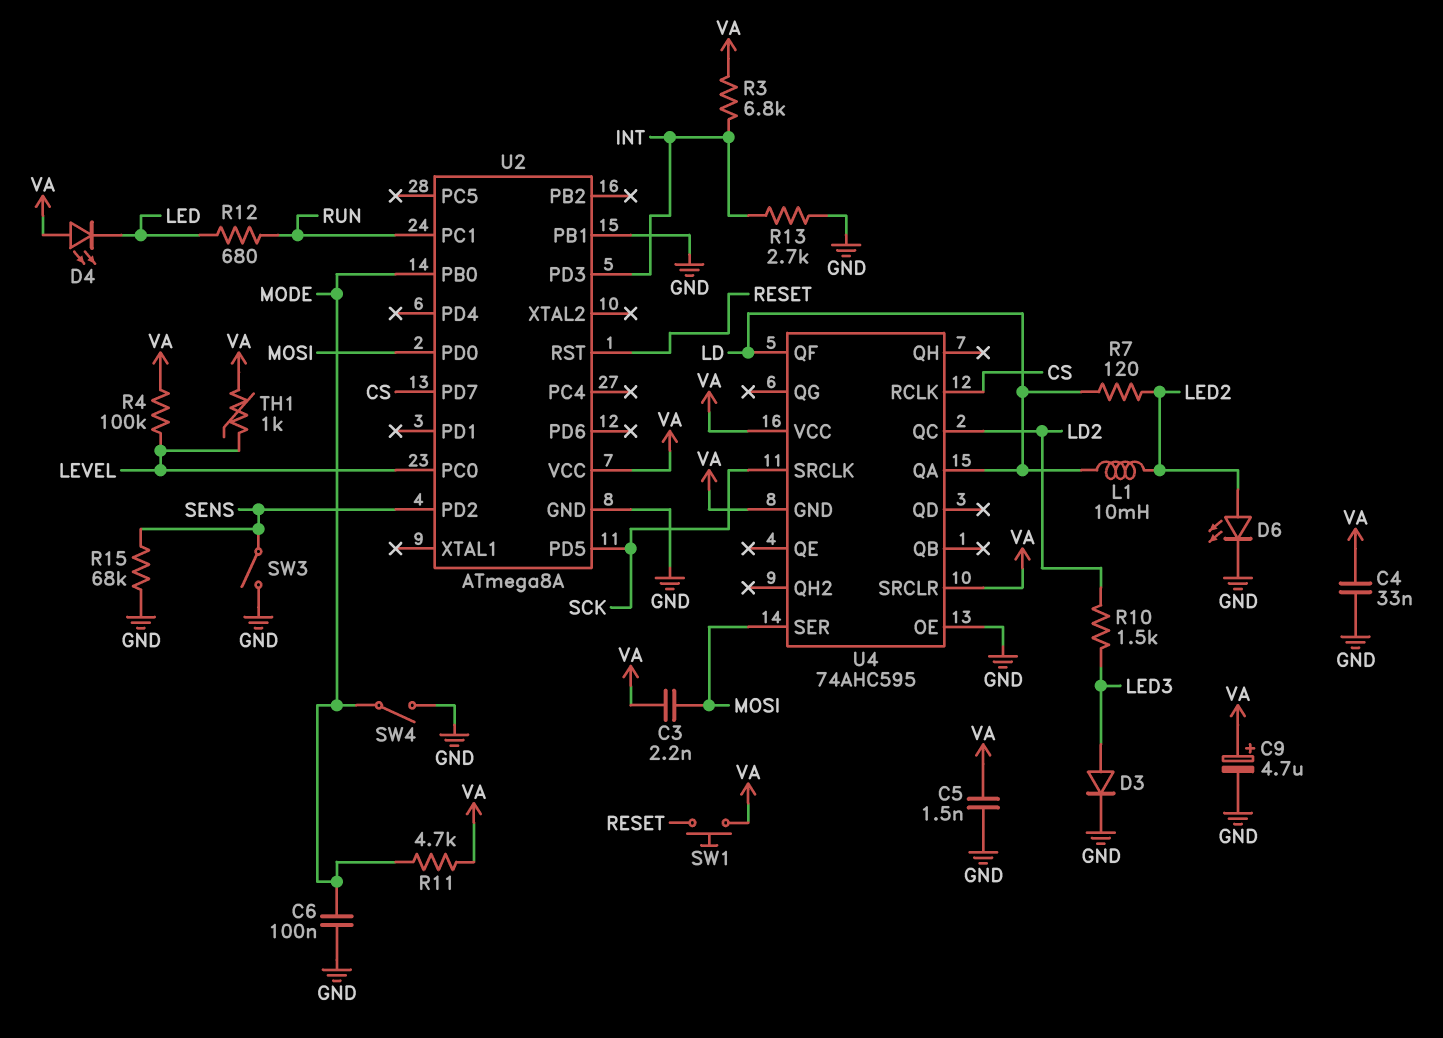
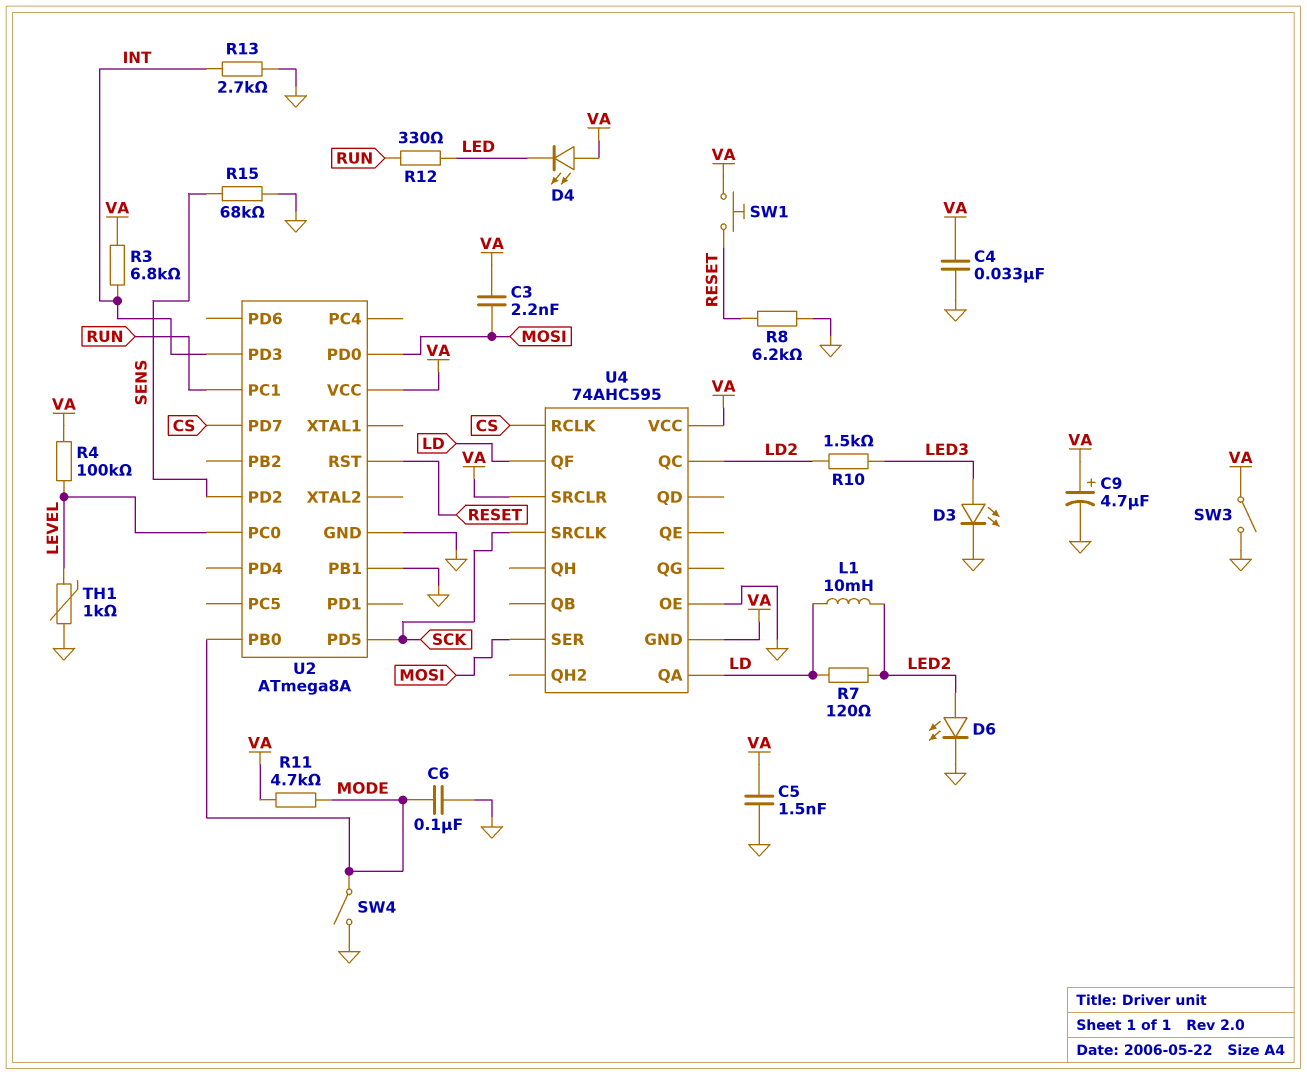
D3: diode (A LED3, K GND) -> LED (A LED3, K GND)
R8: none -> 6.2k (GND, RESET)
R12: 680 (LED, RUN) -> 330 (LED, RUN)
SW3: switch (GND, SENS) -> switch (GND, VA)
TH1: 1k (LEVEL, VA) -> 1k (GND, LEVEL)

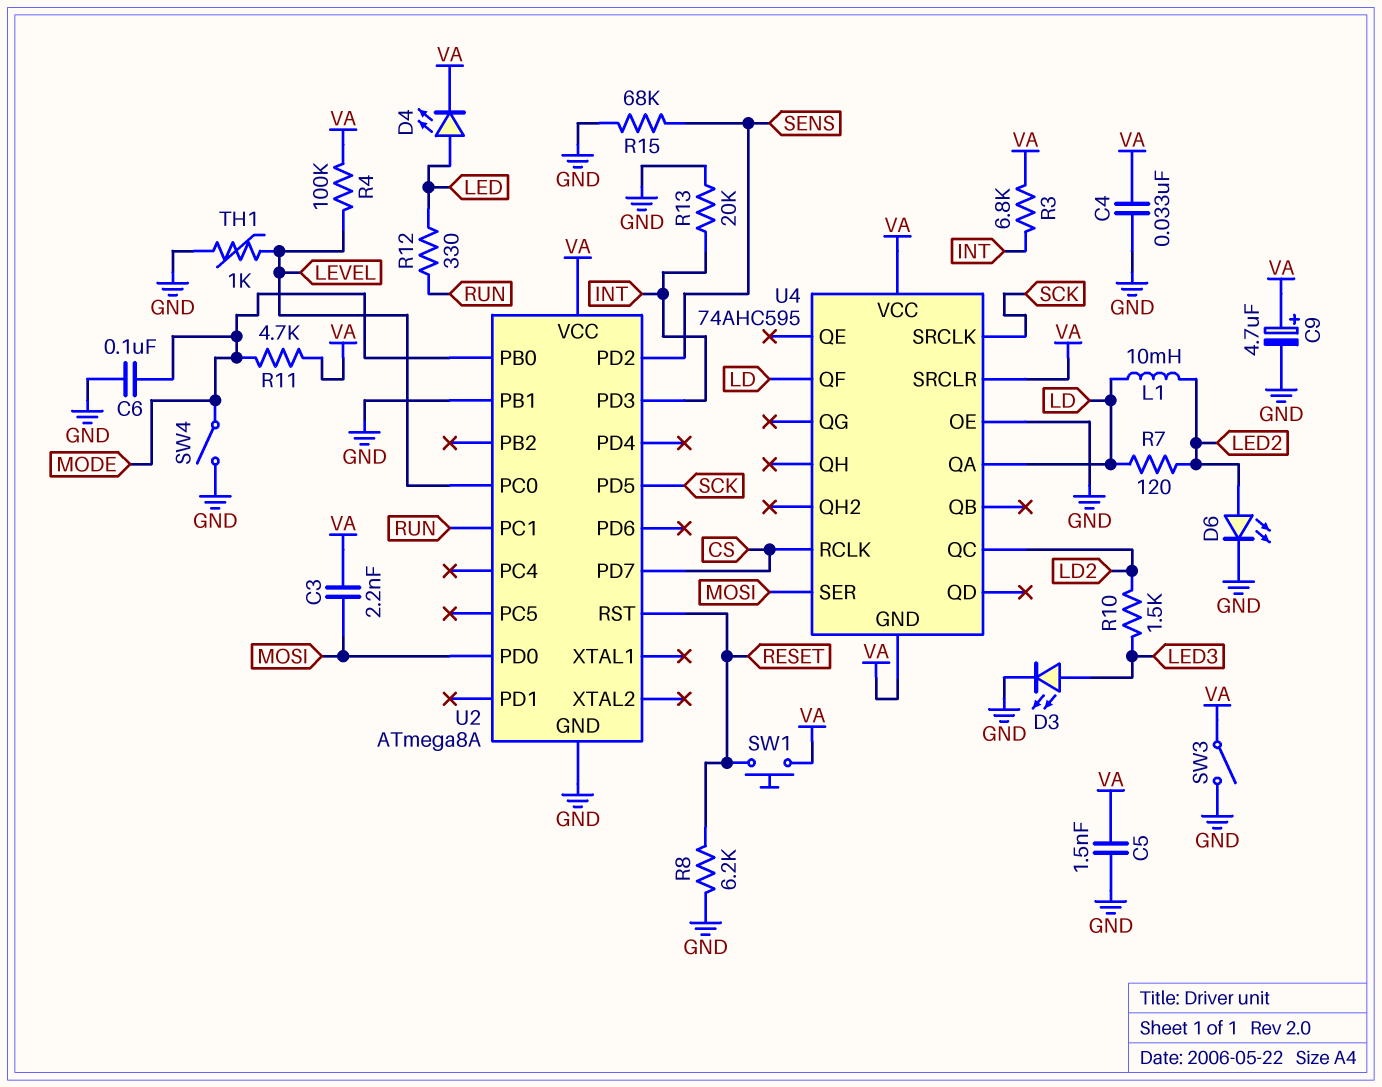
D4: LED (A VA, K LED) -> LED (A LED, K VA)
R13: 2.7k (GND, INT) -> 20k (GND, INT)

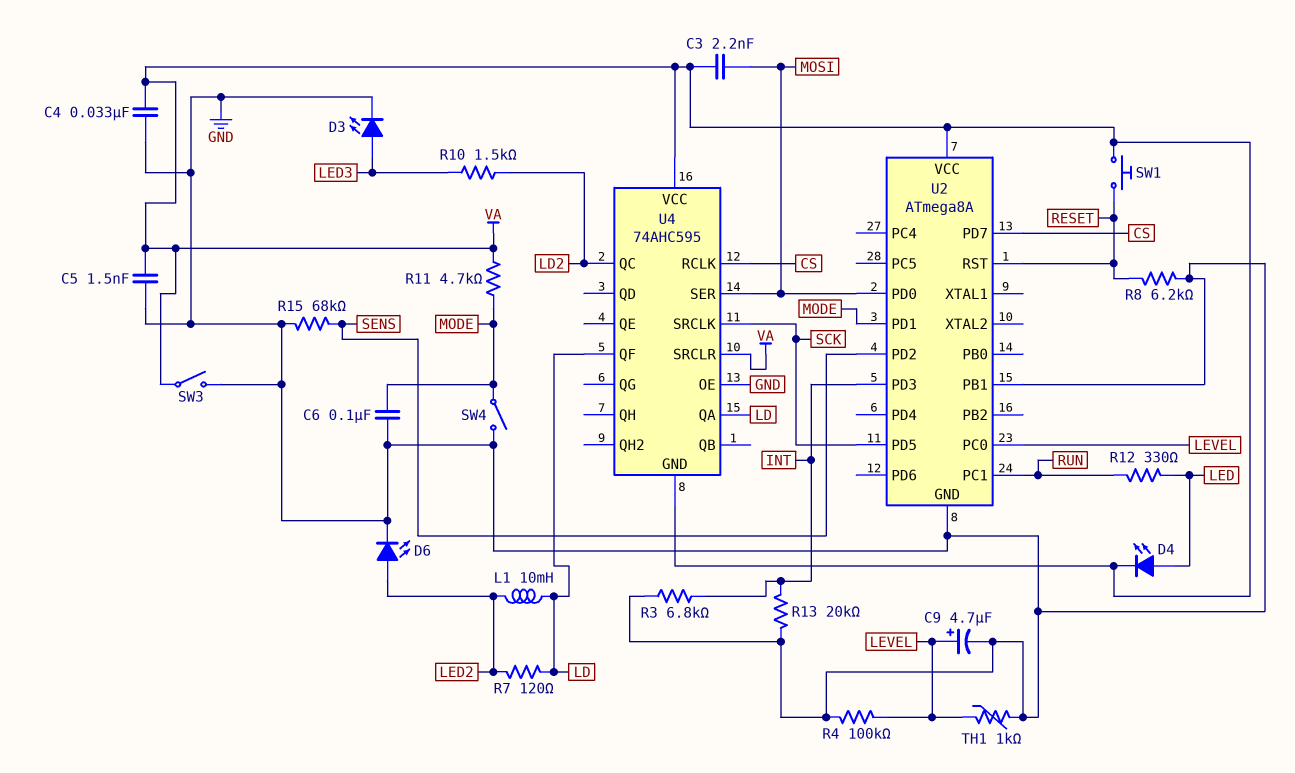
C9: 4.7uF (plus VA, minus GND) -> 4.7uF (plus LEVEL, minus GND)
R3: 6.8k (INT, VA) -> 6.8k (GND, INT)
R4: 100k (LEVEL, VA) -> 100k (GND, LEVEL)
U2 pin PB0: MODE -> none
U2 pin PD1: none -> MODE

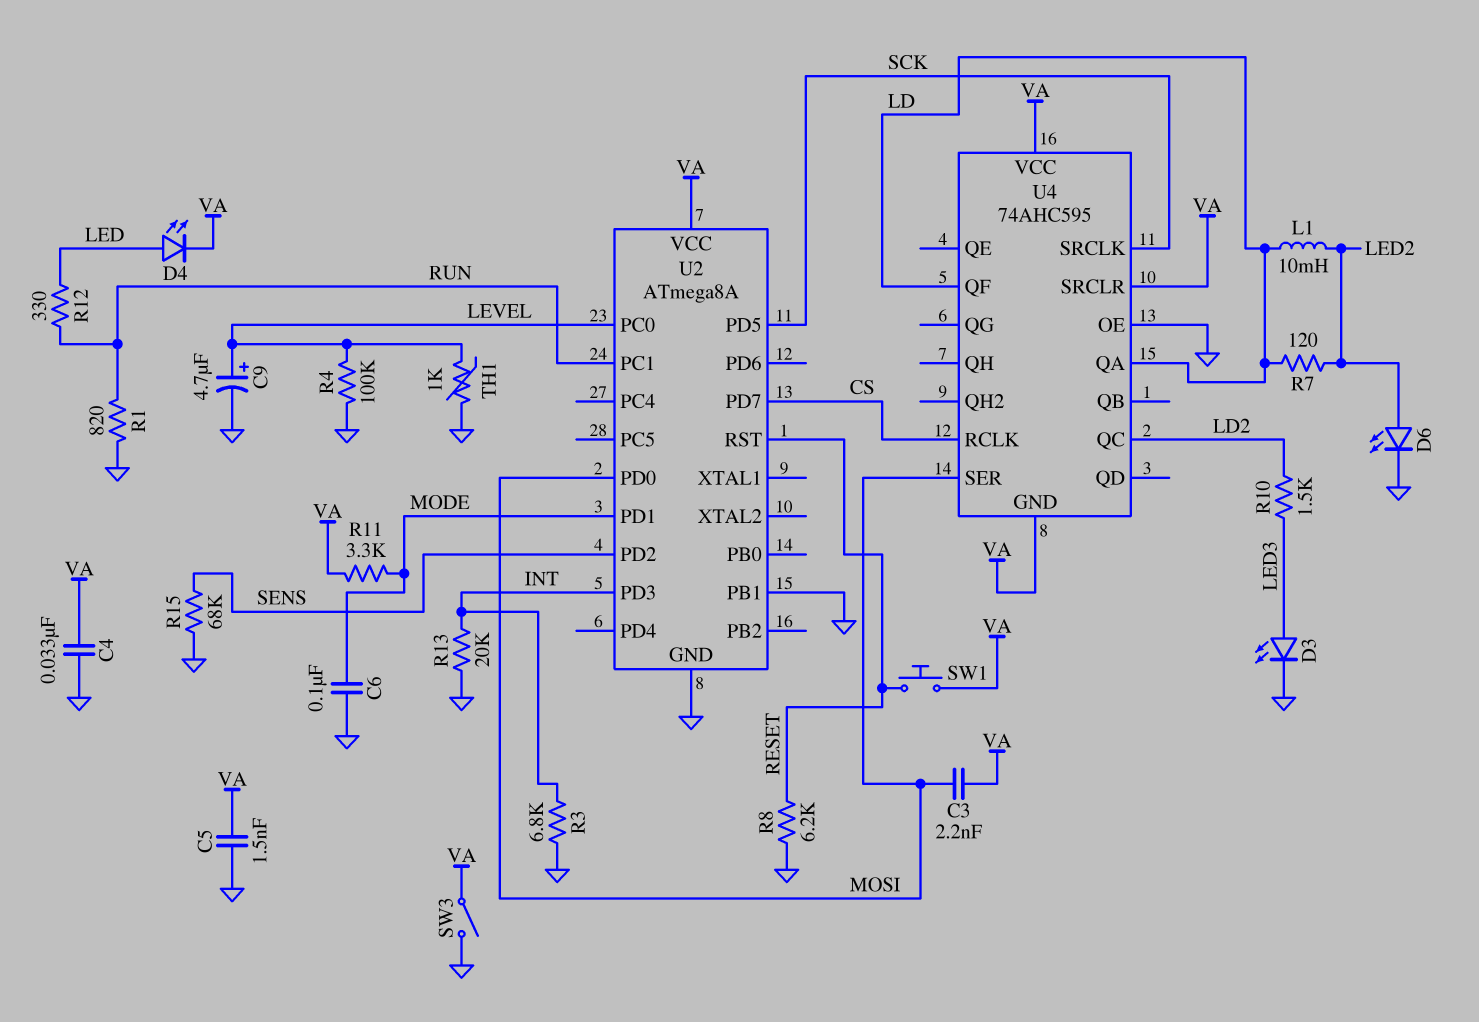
R1: none -> 820 (GND, RUN)
R11: 4.7k (MODE, VA) -> 3.3k (MODE, VA)
SW4: switch (GND, MODE) -> none

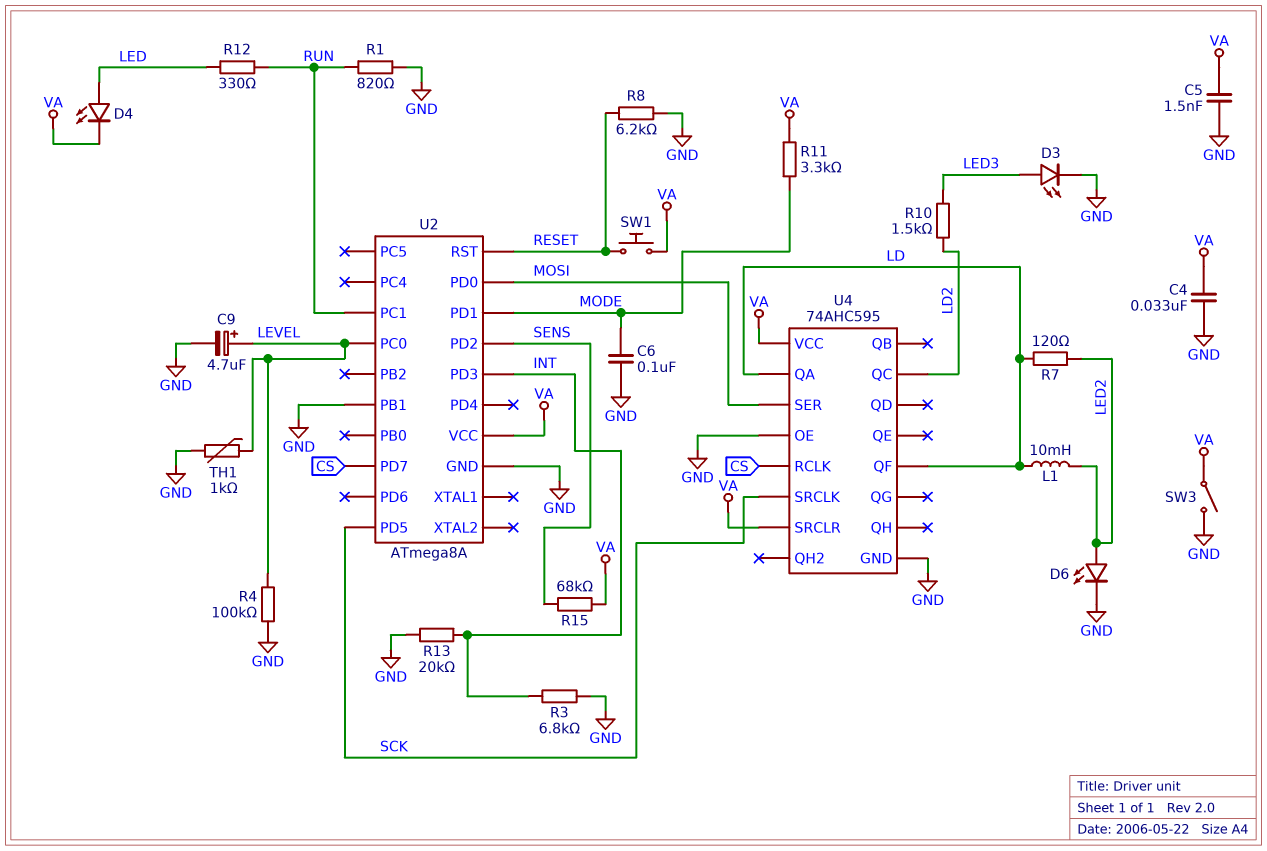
C3: 2.2nF (MOSI, VA) -> none
R15: 68k (GND, SENS) -> 68k (SENS, VA)
U4 pin GND: VA -> GND

